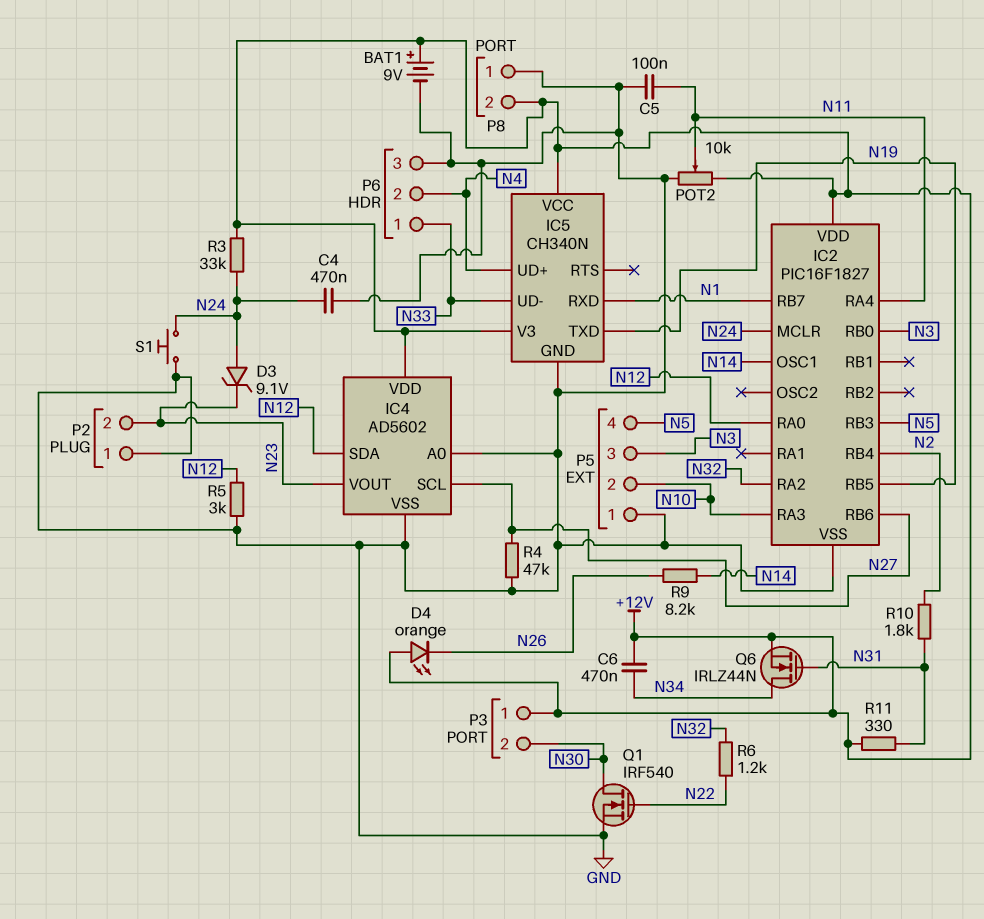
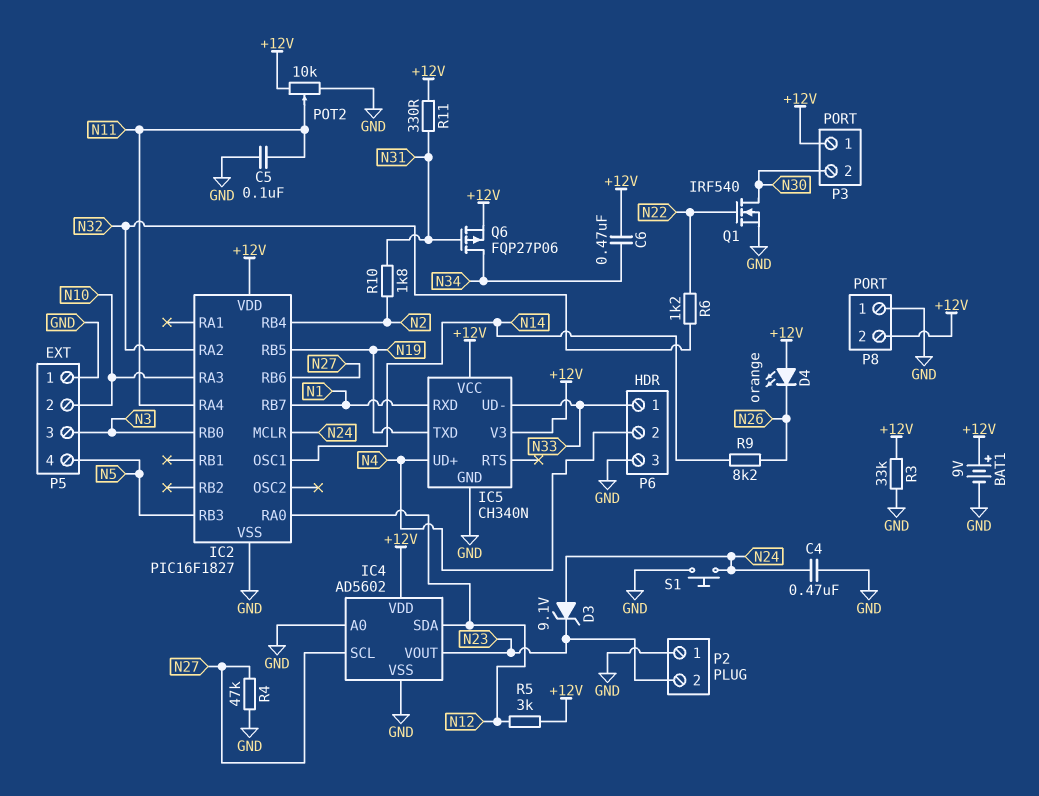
Q6: NMOS IRLZ44N (G N31, D N34, S +12V) -> PMOS FQP27P06 (G N31, D N34, S +12V)
R3: 33k (+12V, N24) -> 33k (+12V, GND)
R5: 3k (GND, N12) -> 3k (+12V, N12)

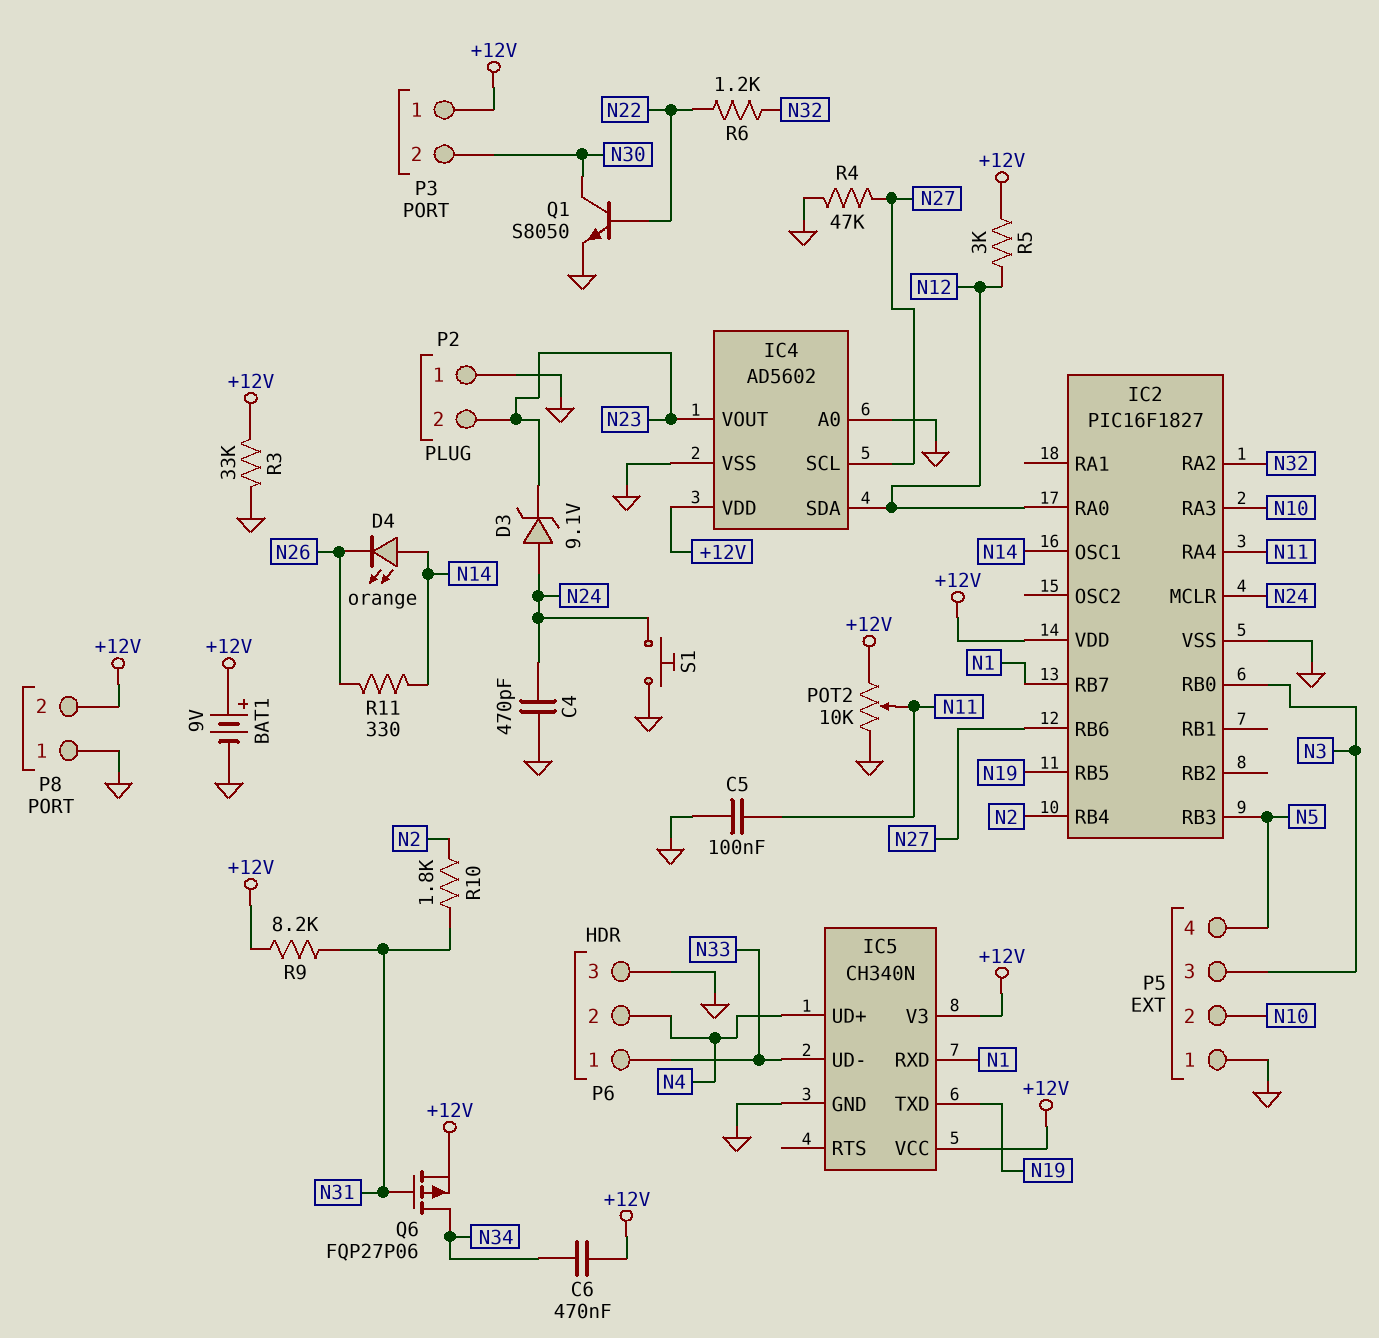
C4: 470nF (GND, N24) -> 470pF (GND, N24)
D4: LED orange (A +12V, K N26) -> LED orange (A N14, K N26)
Q1: NMOS IRF540 (G N22, D N30, S GND) -> NPN S8050 (B N22, C N30, E GND)
R9: 8.2k (N14, N26) -> 8.2k (+12V, N31)
R11: 330 (+12V, N31) -> 330 (N14, N26)

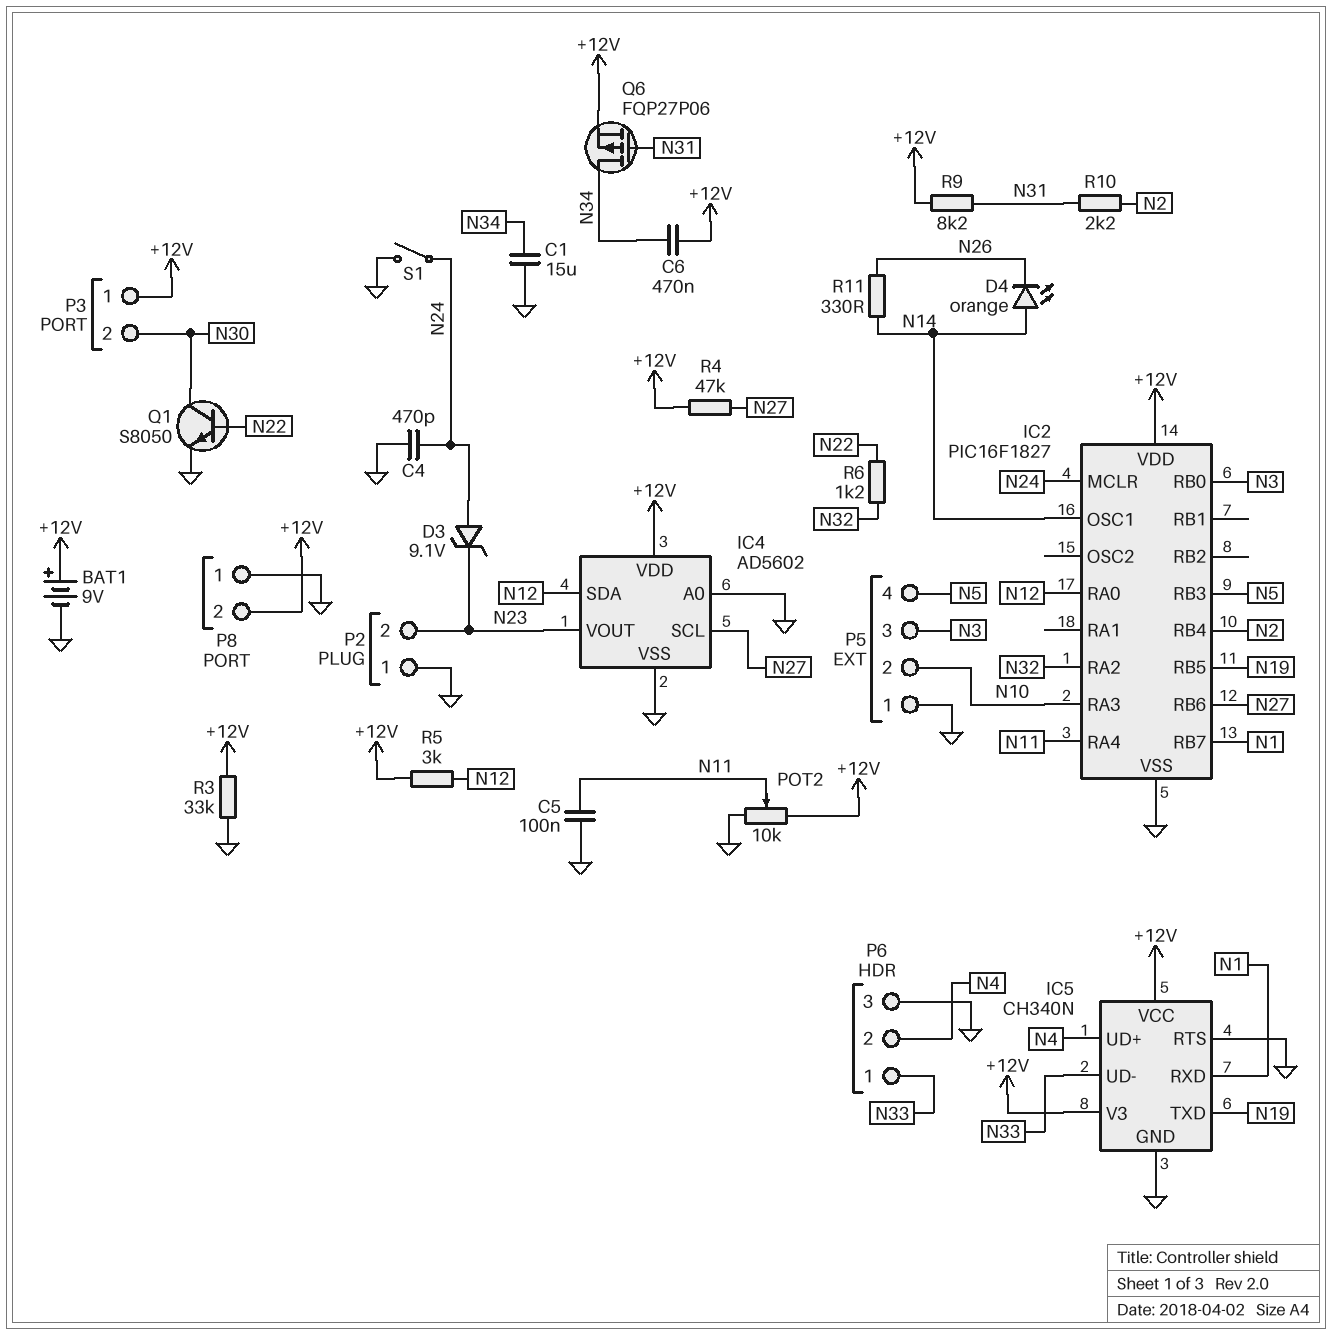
C1: none -> 15uF (GND, N34)
IC5 pin RTS: none -> GND
R4: 47k (GND, N27) -> 47k (+12V, N27)
R10: 1.8k (N2, N31) -> 2.2k (N2, N31)
S1: button (GND, N24) -> switch (GND, N24)

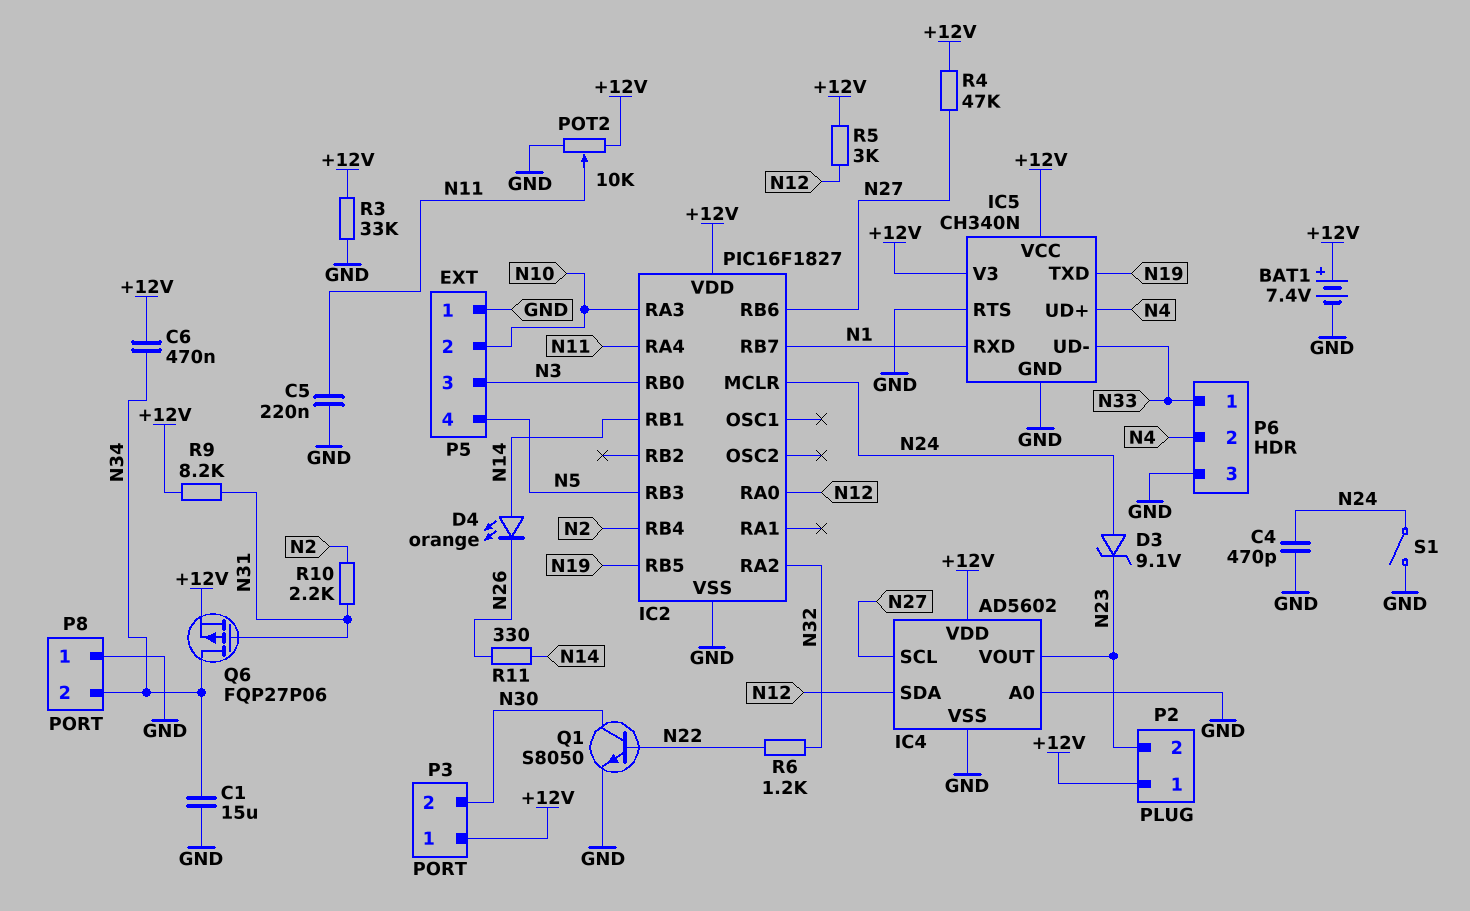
BAT1: 9V (plus +12V, minus GND) -> 7.4V (plus +12V, minus GND)
C5: 100nF (GND, N11) -> 220nF (GND, N11)
IC2 pin OSC1: N14 -> none
IC2 pin RB1: none -> N14
P2 pin 1: GND -> +12V
P8 pin 2: +12V -> N34

